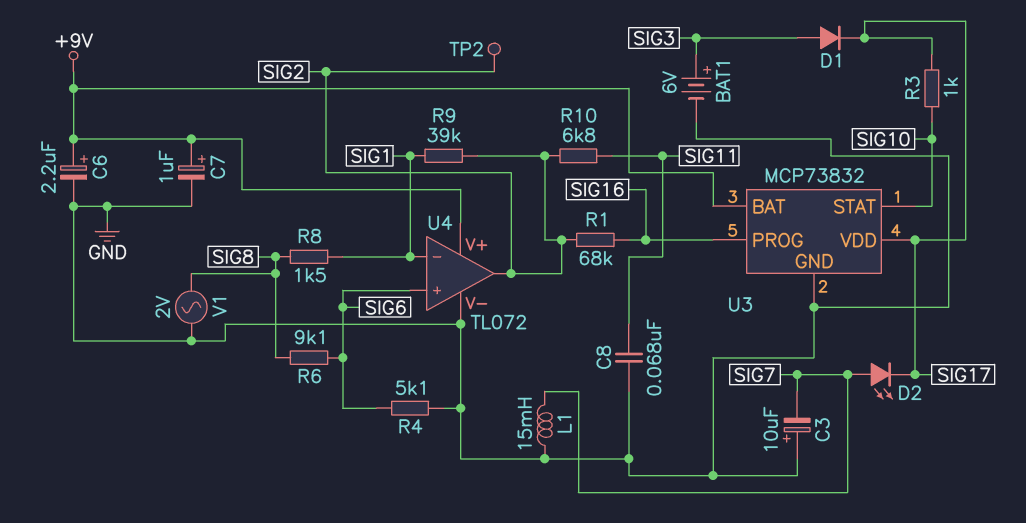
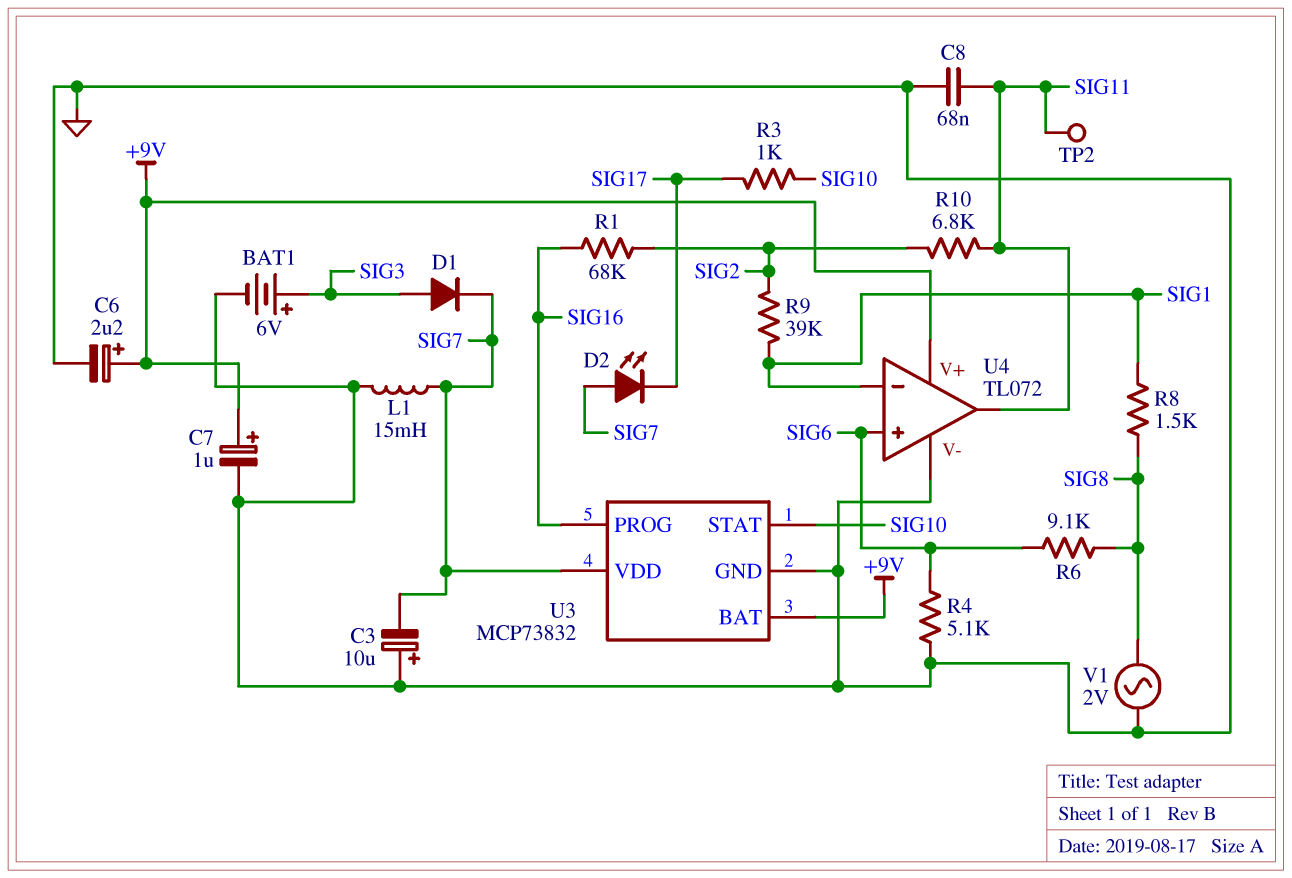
D1: diode (A SIG3, K SIG17) -> diode (A SIG3, K SIG7)
TP2: test point (SIG2) -> test point (SIG11)
U3 pin VDD: SIG17 -> SIG7
U4 pin out: SIG2 -> SIG11

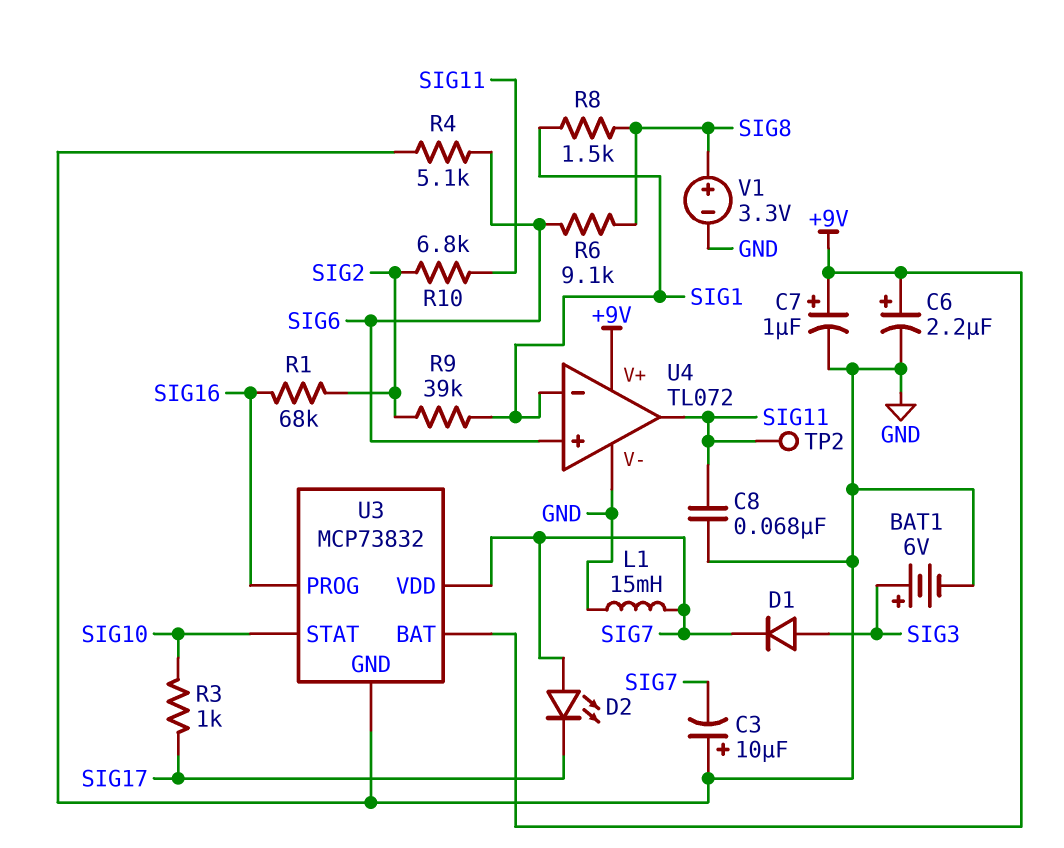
V1: AC 2V (GND, SIG8) -> 3.3V (plus SIG8, minus GND)

